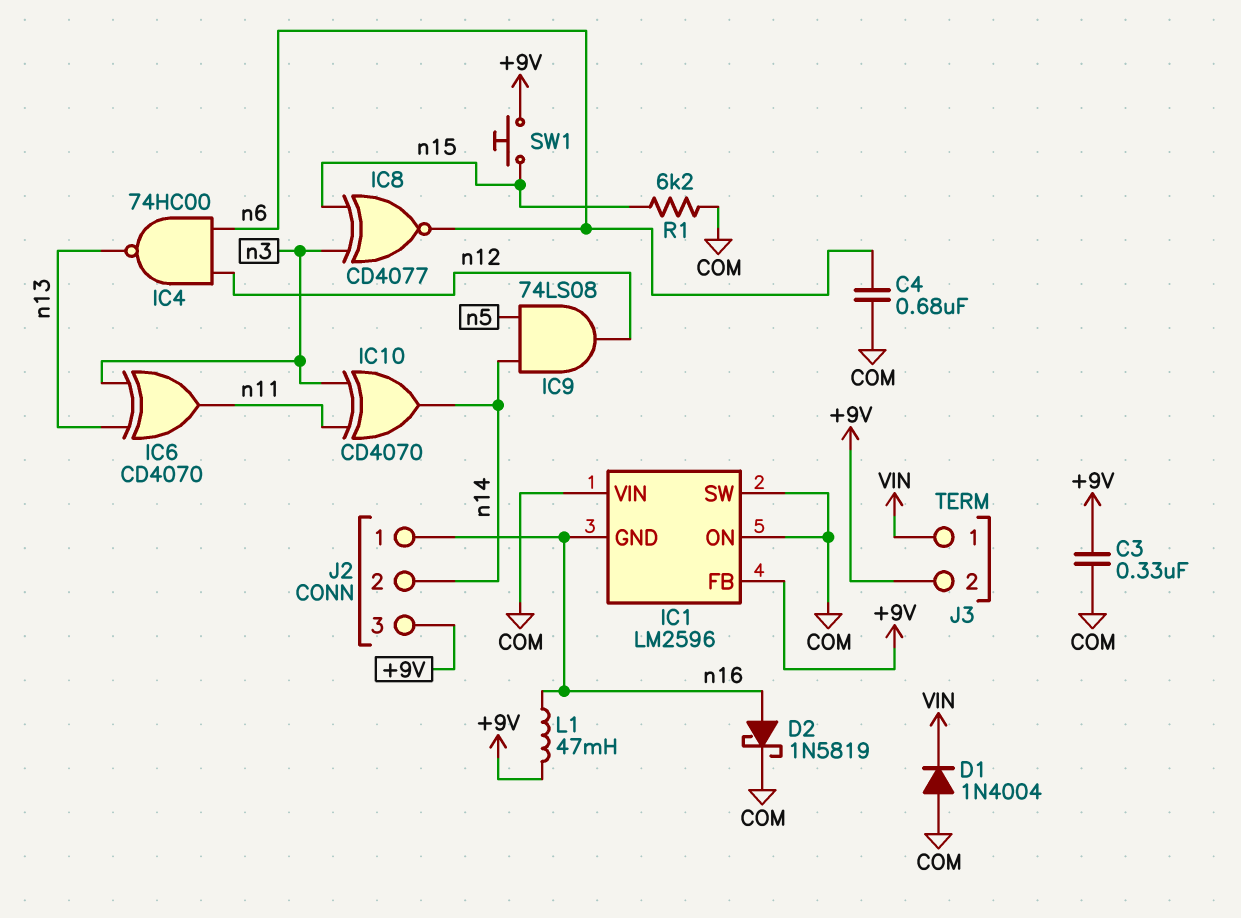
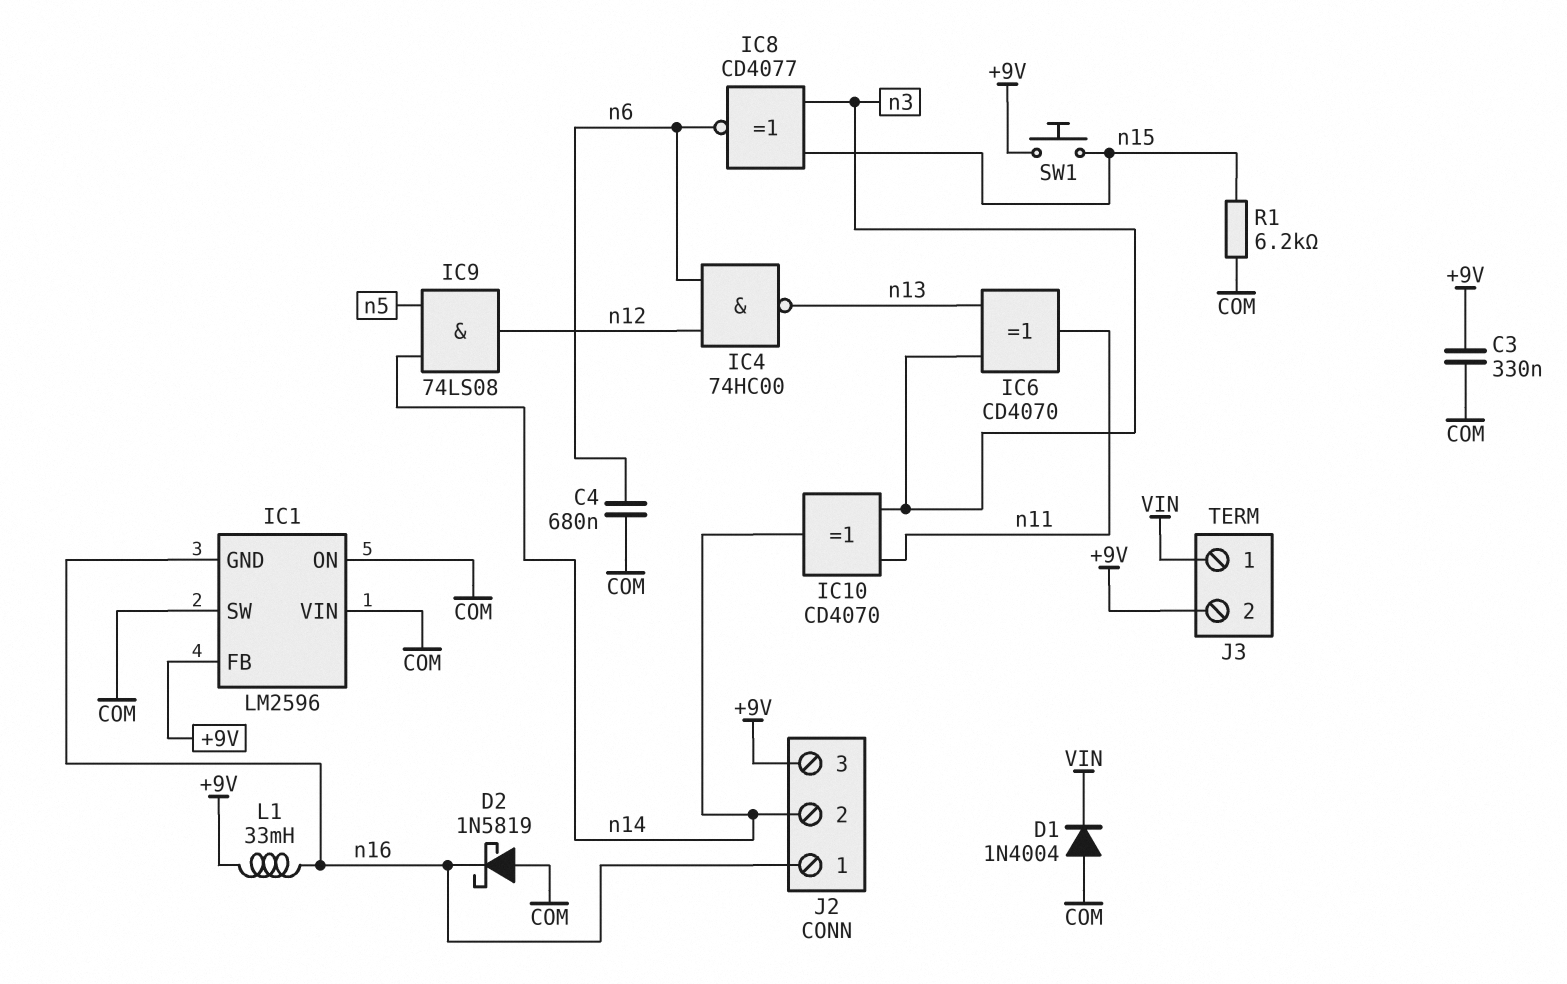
D2: schottky 1N5819 (A n16, K COM) -> schottky 1N5819 (A COM, K n16)
L1: 47mH (+9V, n16) -> 33mH (+9V, n16)

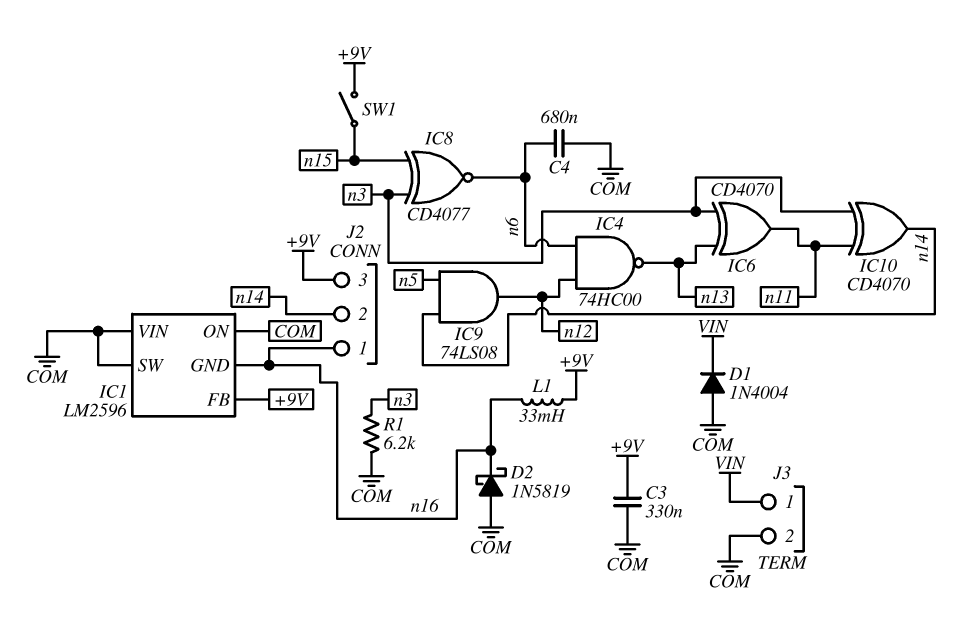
J3 pin 2: +9V -> COM
R1: 6.2k (COM, n15) -> 6.2k (COM, n3)
SW1: button (+9V, n15) -> switch (+9V, n15)

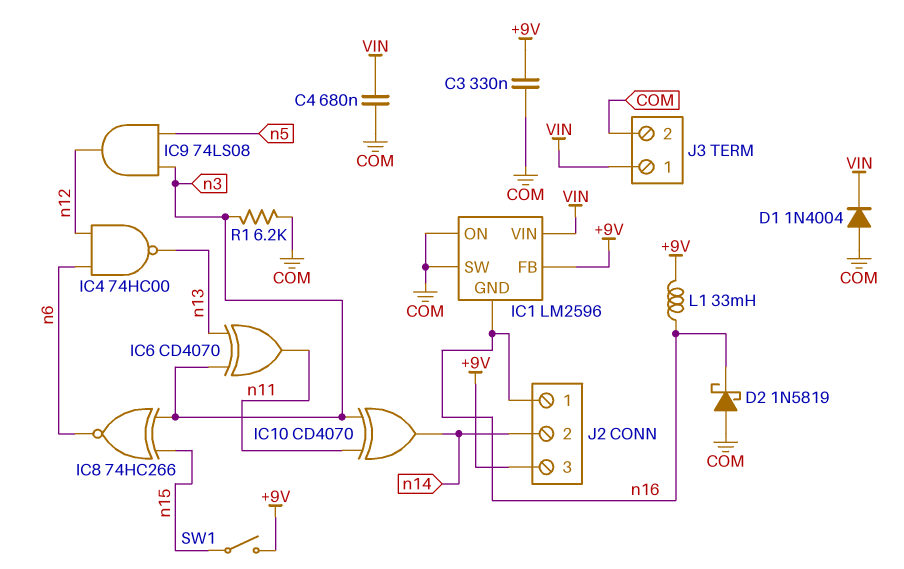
C4: 680nF (COM, n6) -> 680nF (COM, VIN)
IC1 pin VIN: COM -> VIN
IC8: XNOR CD4077 (in n3, in n15, out n6) -> XNOR 74HC266 (in n3, in n15, out n6)
IC9: AND 74LS08 (in n5, in n14, out n12) -> AND 74LS08 (in n3, in n5, out n12)

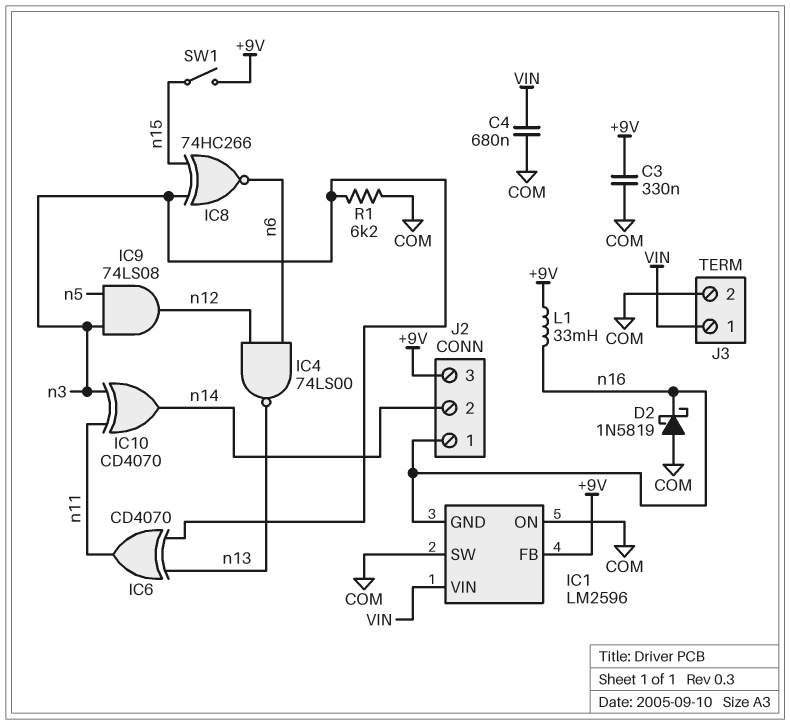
D1: diode 1N4004 (A COM, K VIN) -> none
IC4: NAND 74HC00 (in n6, in n12, out n13) -> NAND 74LS00 (in n6, in n12, out n13)

